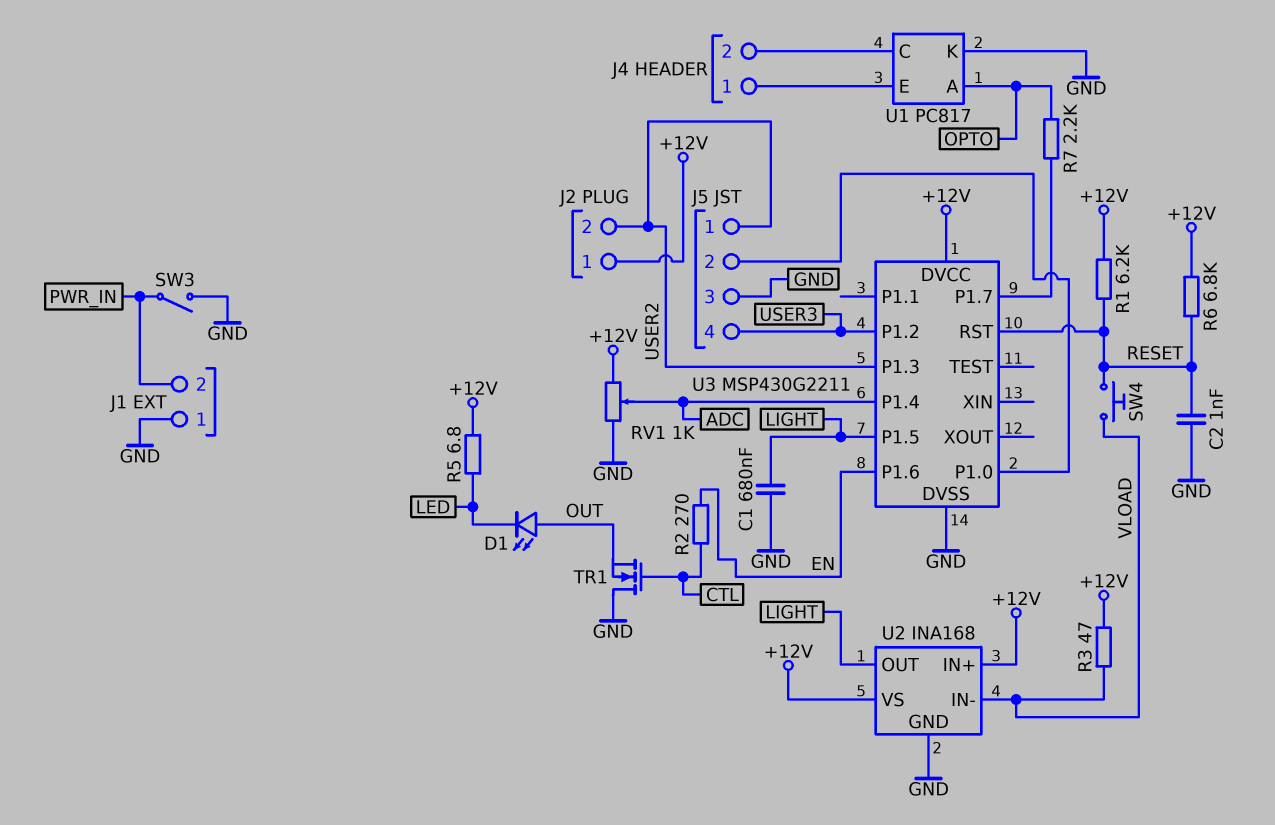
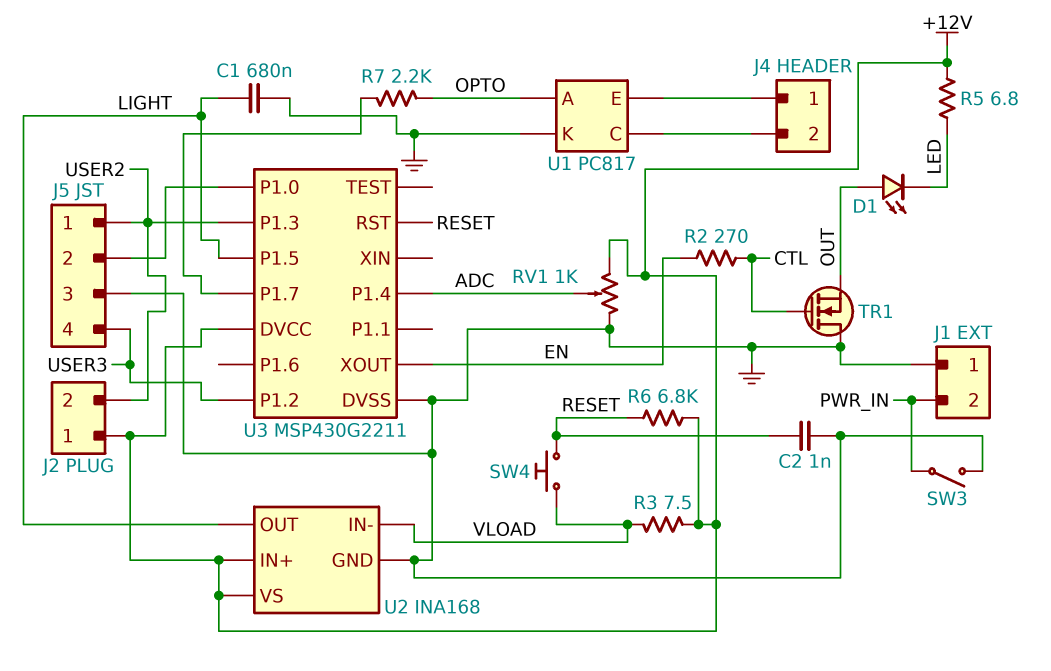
R1: 6.2k (+12V, RESET) -> none
R3: 47 (+12V, VLOAD) -> 7.5 (+12V, VLOAD)
U3 pin P1.6: EN -> none
U3 pin XOUT: none -> EN

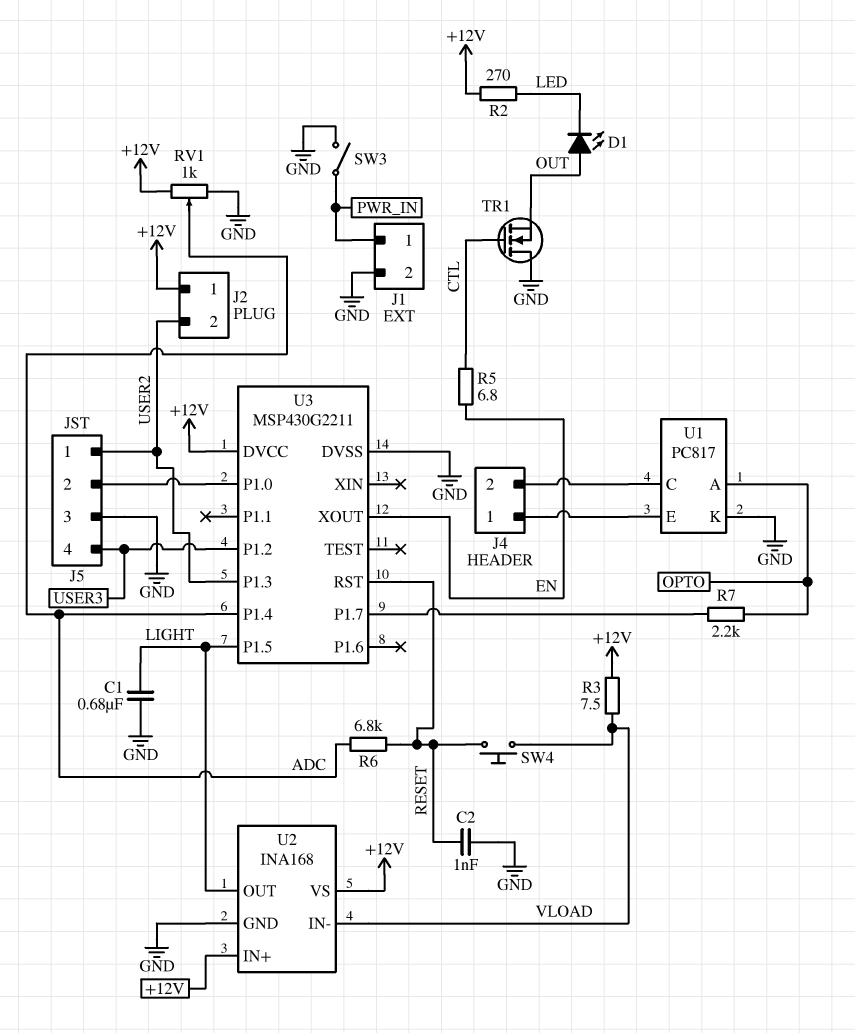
J1 pin 1: GND -> PWR_IN
J1 pin 2: PWR_IN -> GND
R2: 270 (CTL, EN) -> 270 (+12V, LED)
R5: 6.8 (+12V, LED) -> 6.8 (CTL, EN)
R6: 6.8k (+12V, RESET) -> 6.8k (ADC, RESET)

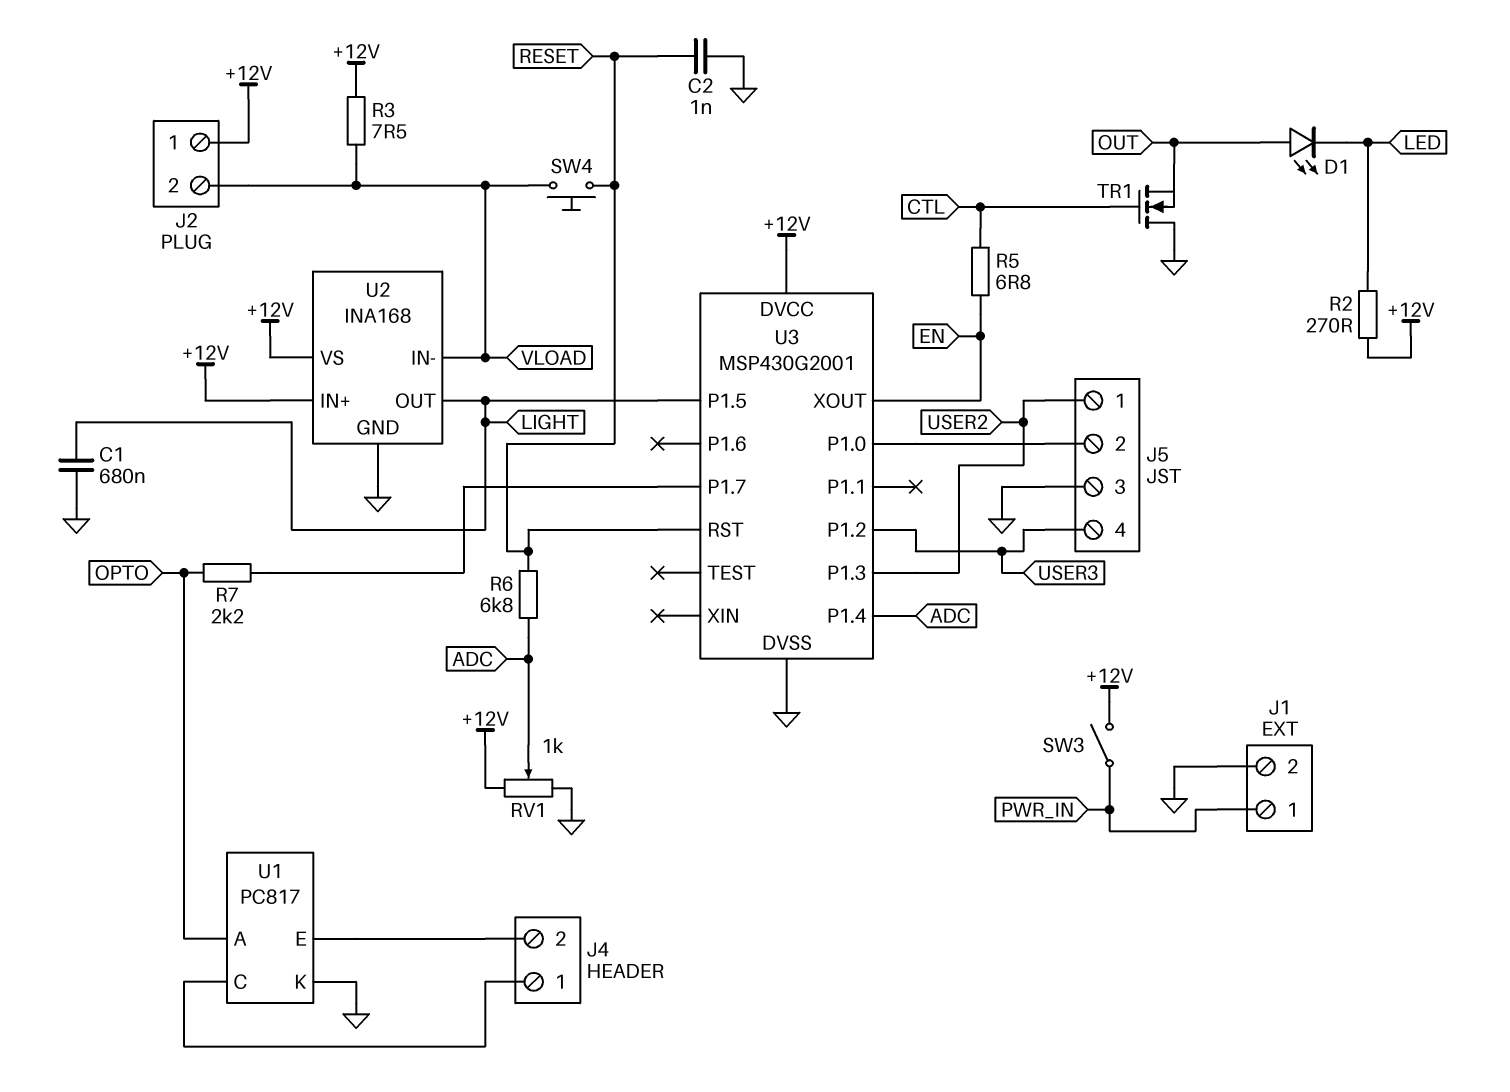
J2 pin 2: USER2 -> VLOAD
SW3: switch (GND, PWR_IN) -> switch (+12V, PWR_IN)
U1 pin C: J4/2 -> J4/1
U1 pin E: J4/1 -> J4/2
U3: MSP430G2211 -> MSP430G2001

